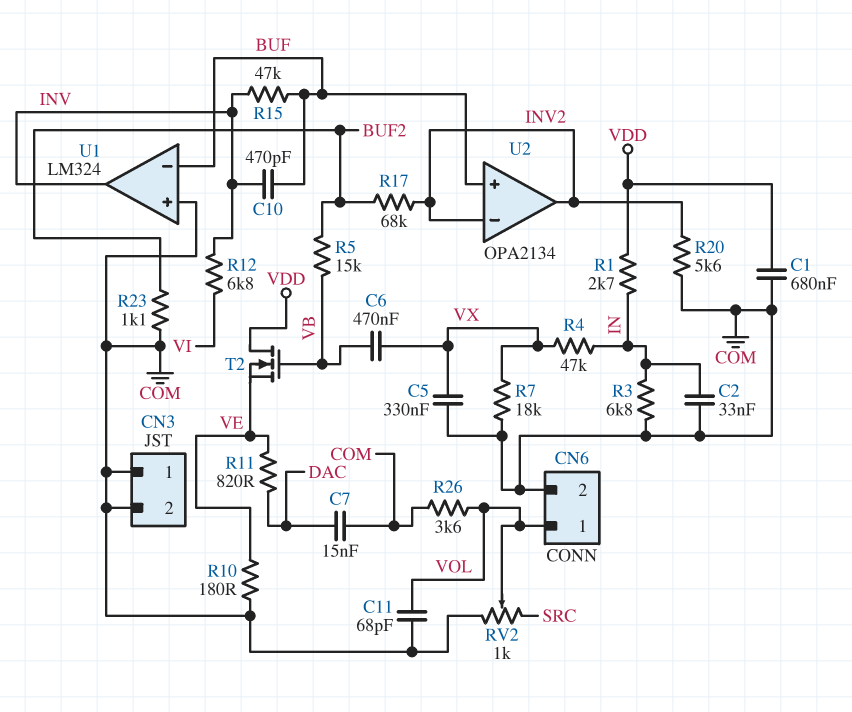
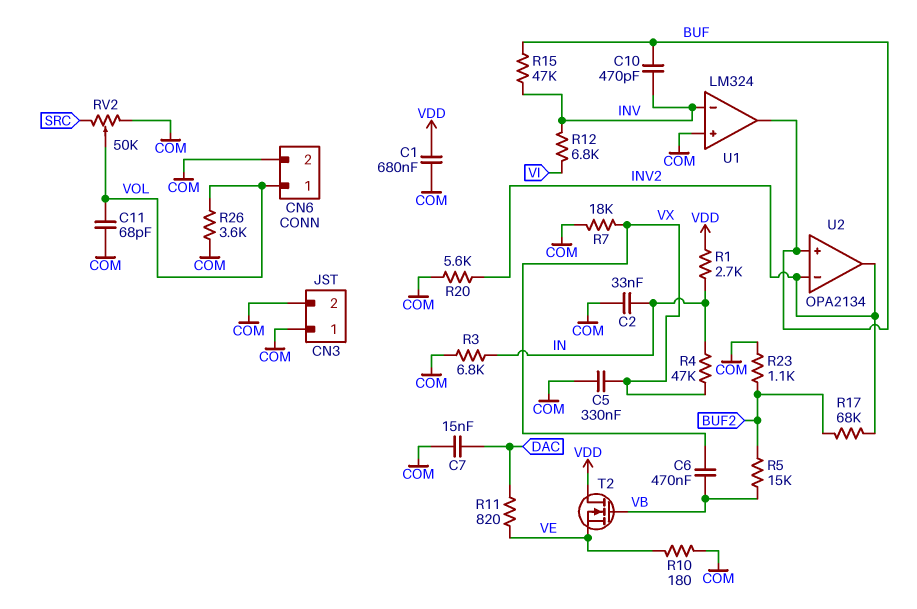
RV2: 1k (COM, SRC, wiper VOL) -> 50k (COM, SRC, wiper VOL)
U1 pin in-: BUF -> INV
U1 pin out: INV -> BUF

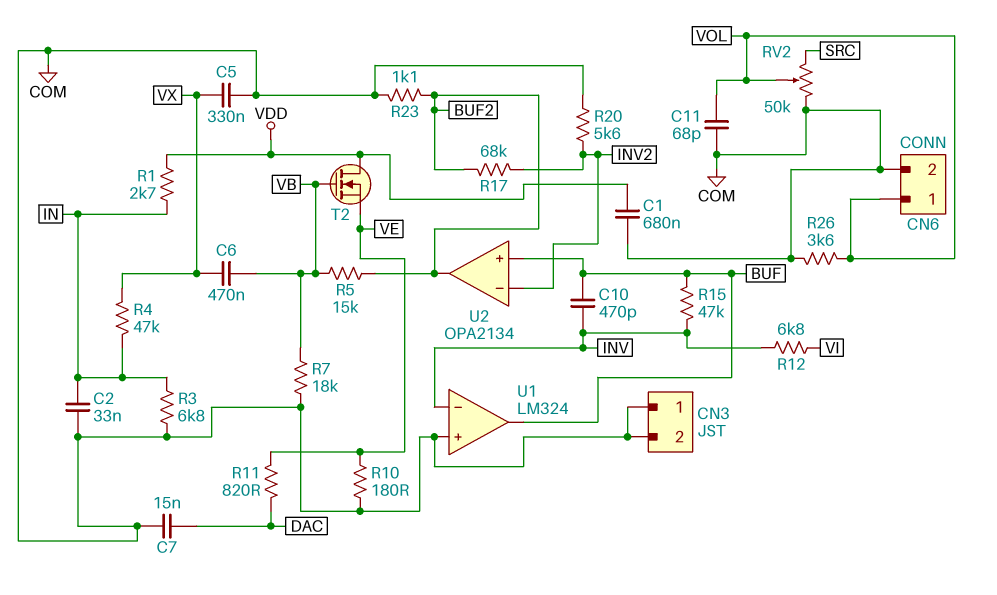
R7: 18k (COM, VX) -> 18k (COM, VB)
U2 pin out: INV2 -> BUF2

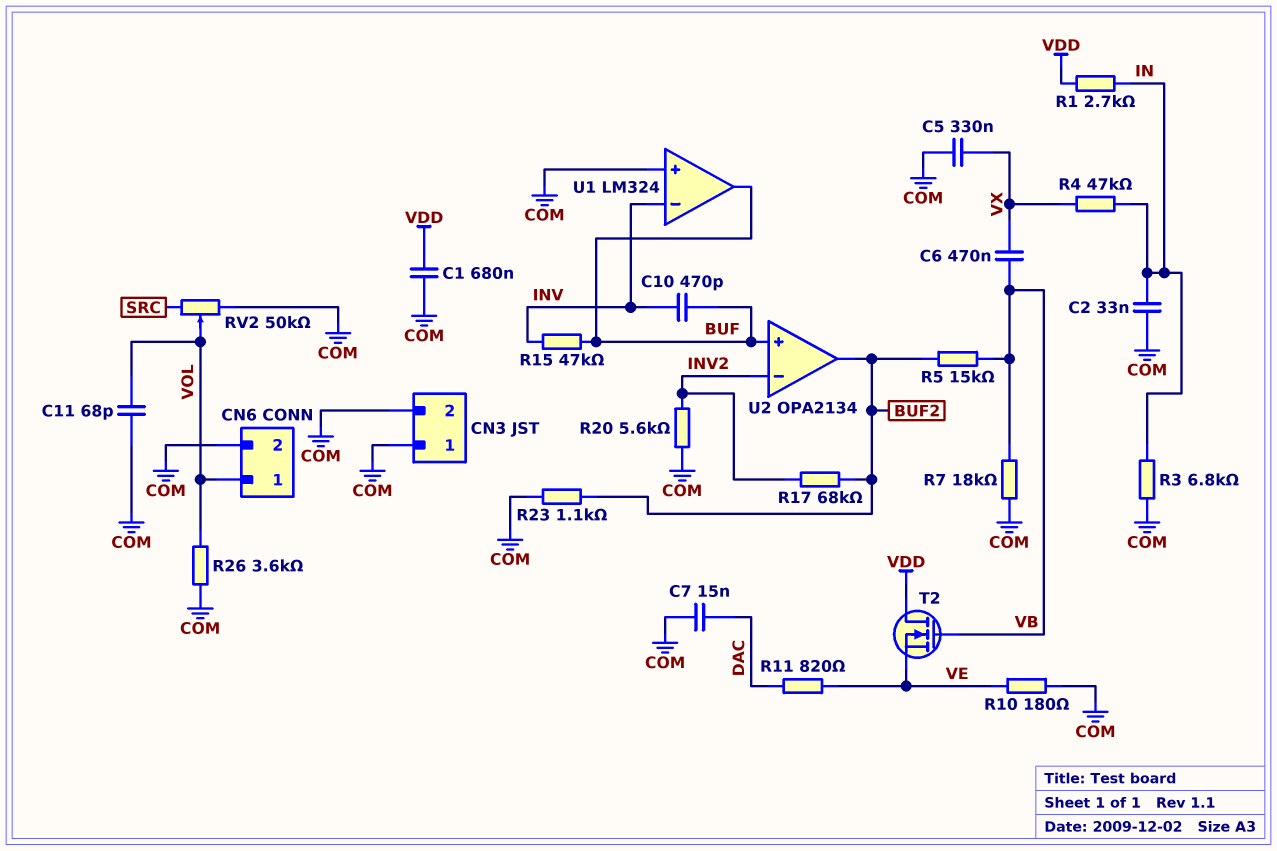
R12: 6.8k (INV, VI) -> none

